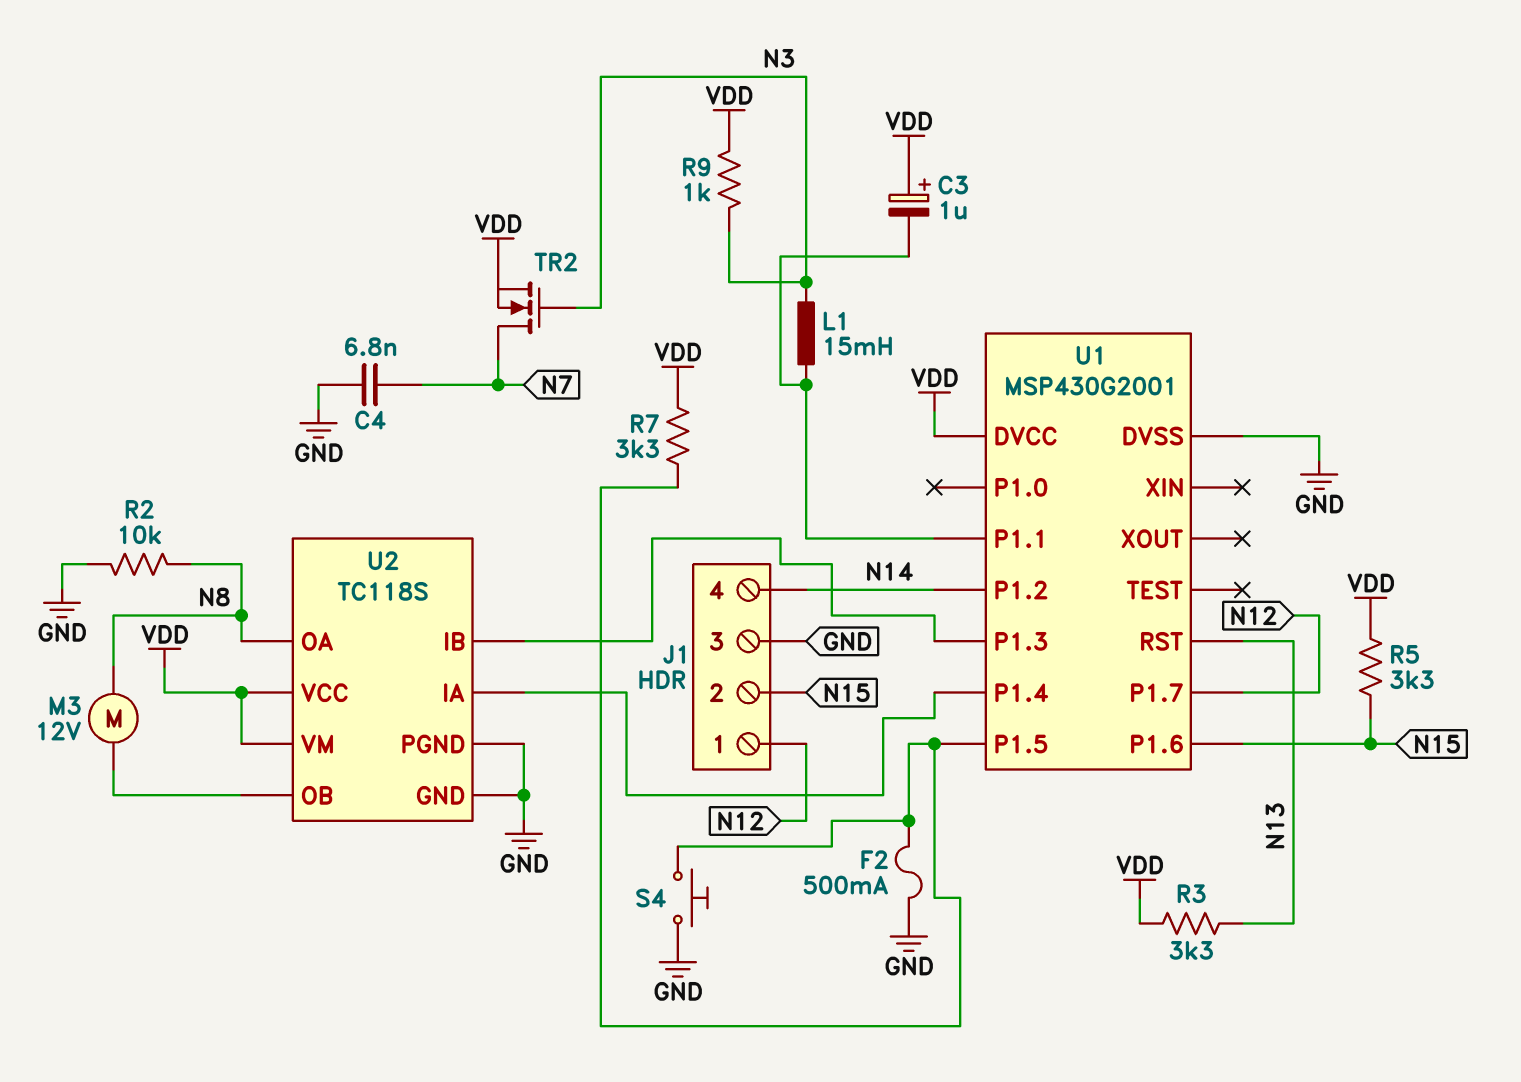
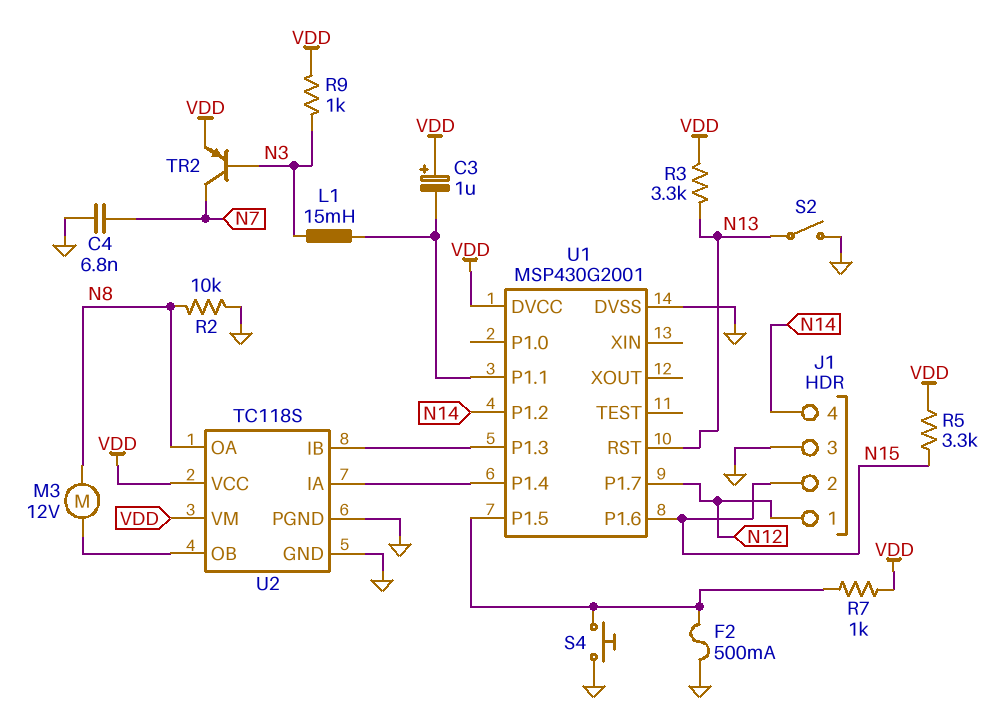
R7: 3.3k (U1/P1.5, VDD) -> 1k (U1/P1.5, VDD)
S2: none -> switch (GND, N13)
TR2: NMOS (G N3, D N7, S VDD) -> PNP (B N3, C N7, E VDD)

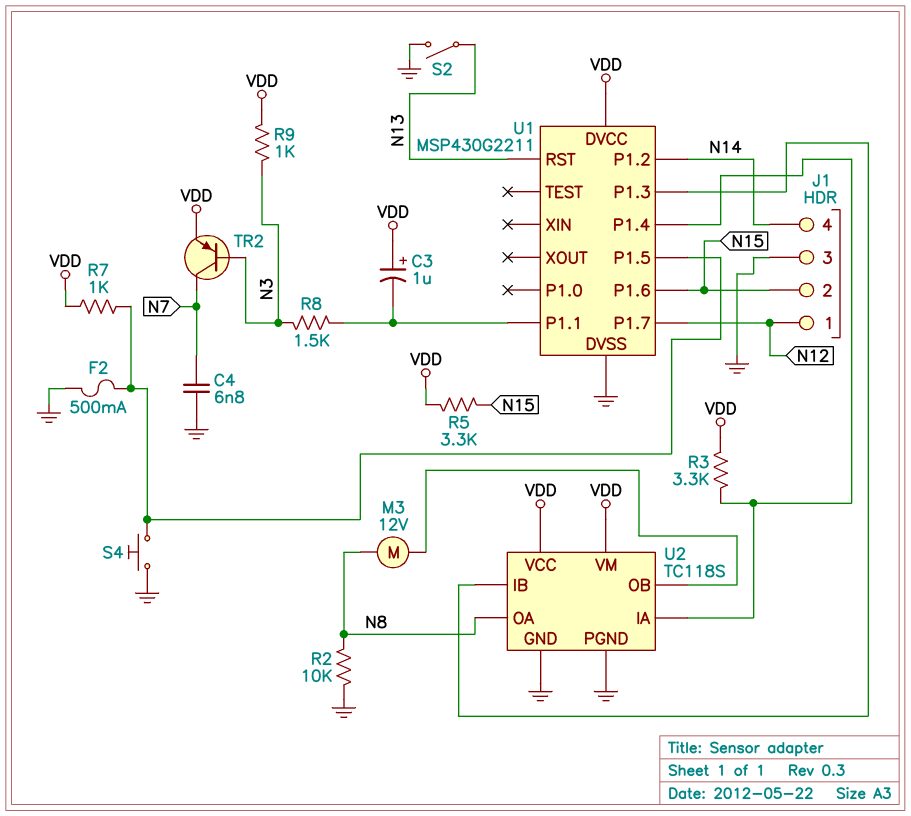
L1: 15mH (N3, U1/P1.1) -> none
R3: 3.3k (N13, VDD) -> 3.3k (U1/P1.4, VDD)
R8: none -> 1.5k (N3, U1/P1.1)
U1: MSP430G2001 -> MSP430G2211

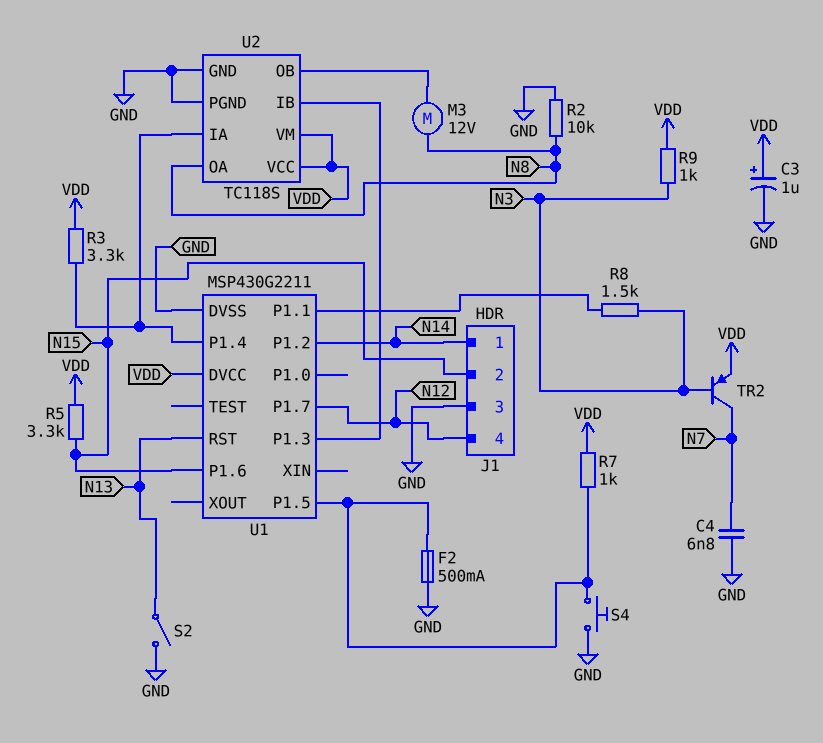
C3: 1uF (plus VDD, minus U1/P1.1) -> 1uF (plus VDD, minus GND)
J1 pin 1: N12 -> N14
J1 pin 4: N14 -> N12

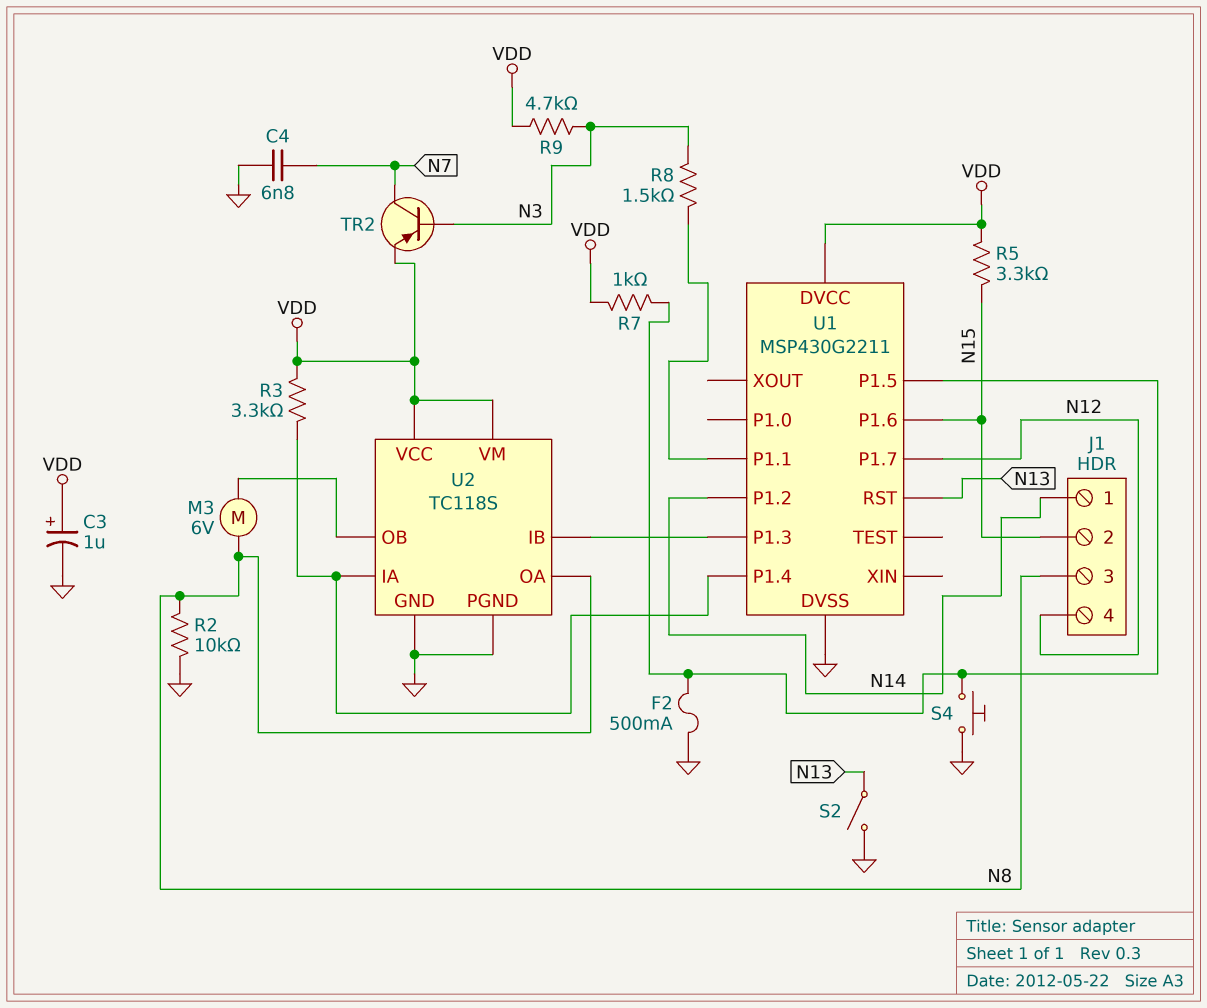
J1 pin 3: GND -> N8
M3: motor 12V (N8, U2/OB) -> motor 6V (N8, U2/OB)
R9: 1k (N3, VDD) -> 4.7k (N3, VDD)

